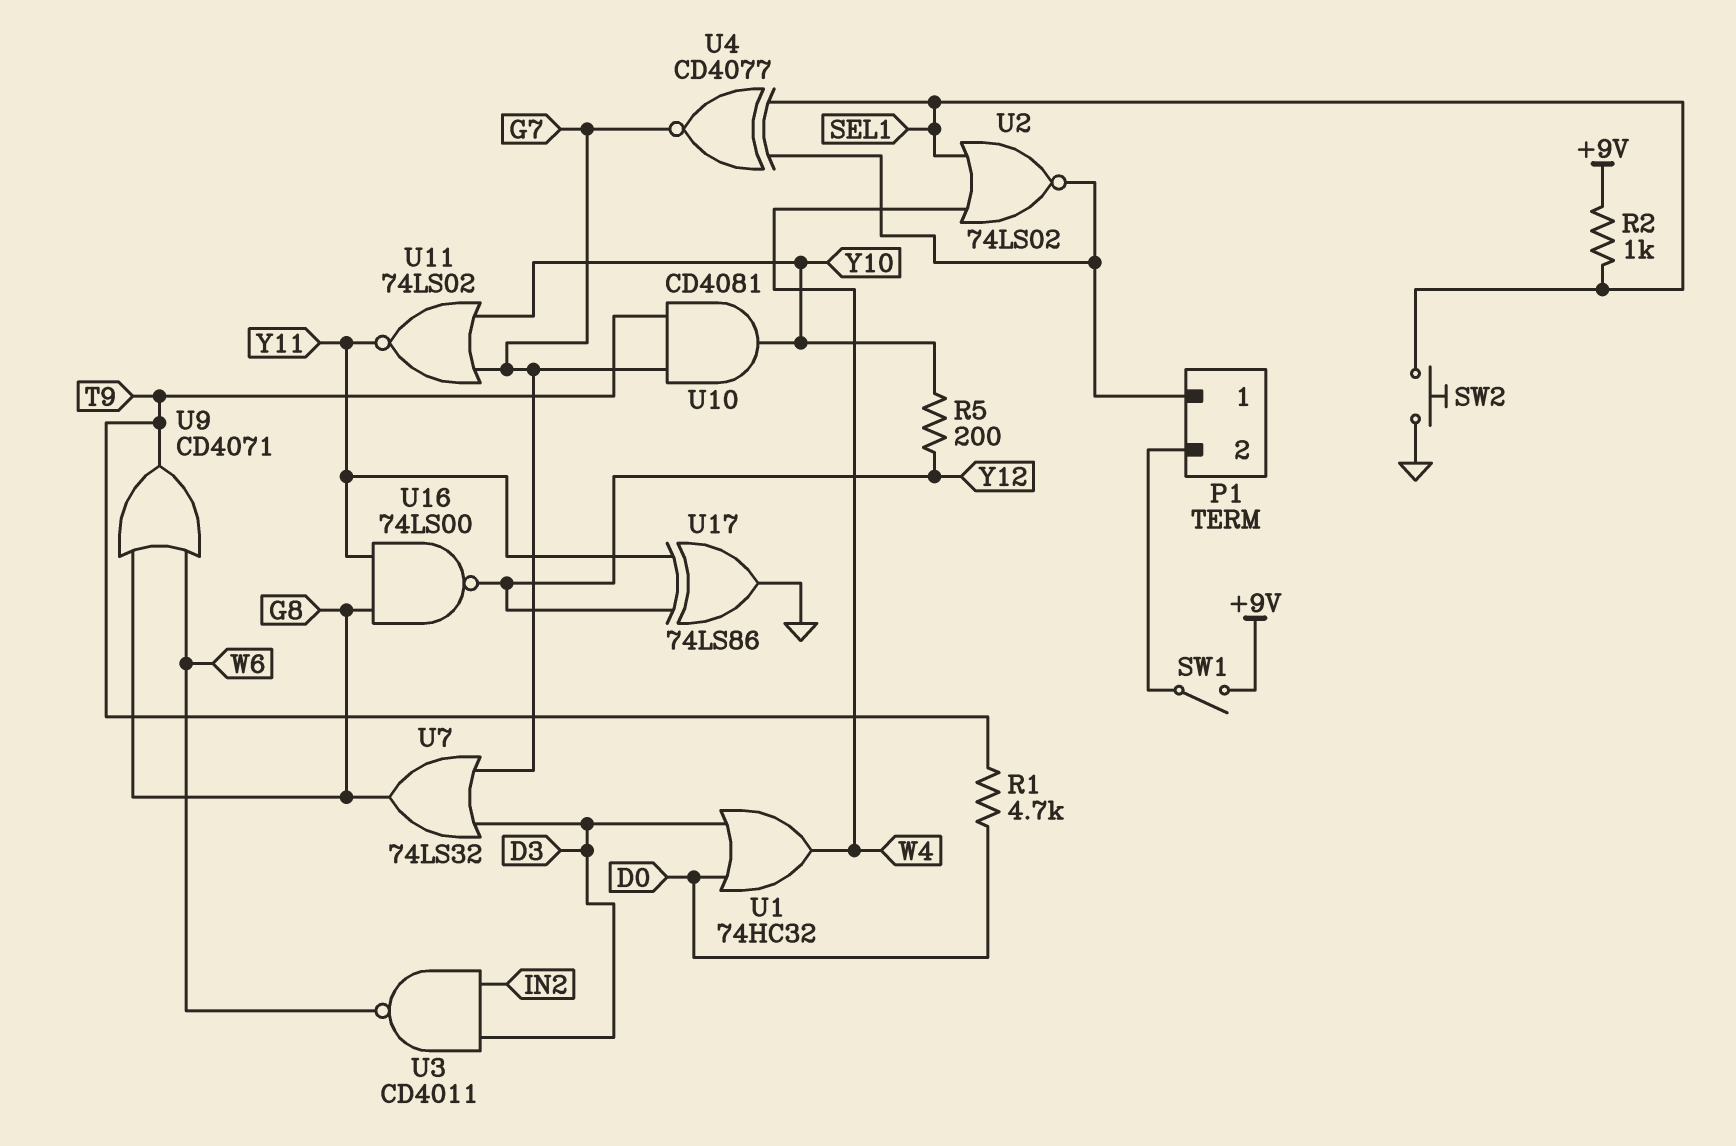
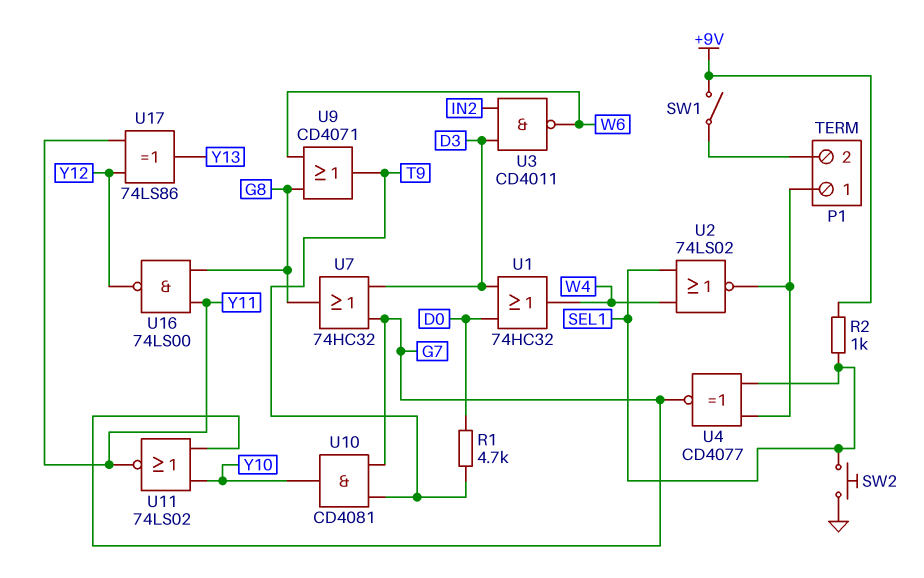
R5: 200 (Y10, Y12) -> none
U7: OR 74LS32 (in D3, in G7, out G8) -> OR 74HC32 (in D3, in G7, out G8)
U17: XOR 74LS86 (in Y11, in Y12, out GND) -> XOR 74LS86 (in Y11, in Y12, out Y13)

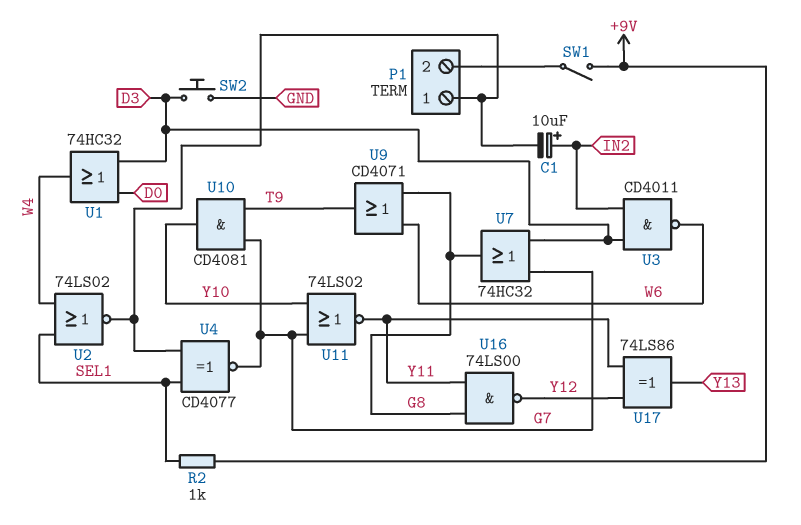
C1: none -> 10uF (plus IN2, minus P1/1)
R1: 4.7k (D0, T9) -> none
SW2: button (GND, SEL1) -> button (D3, GND)

